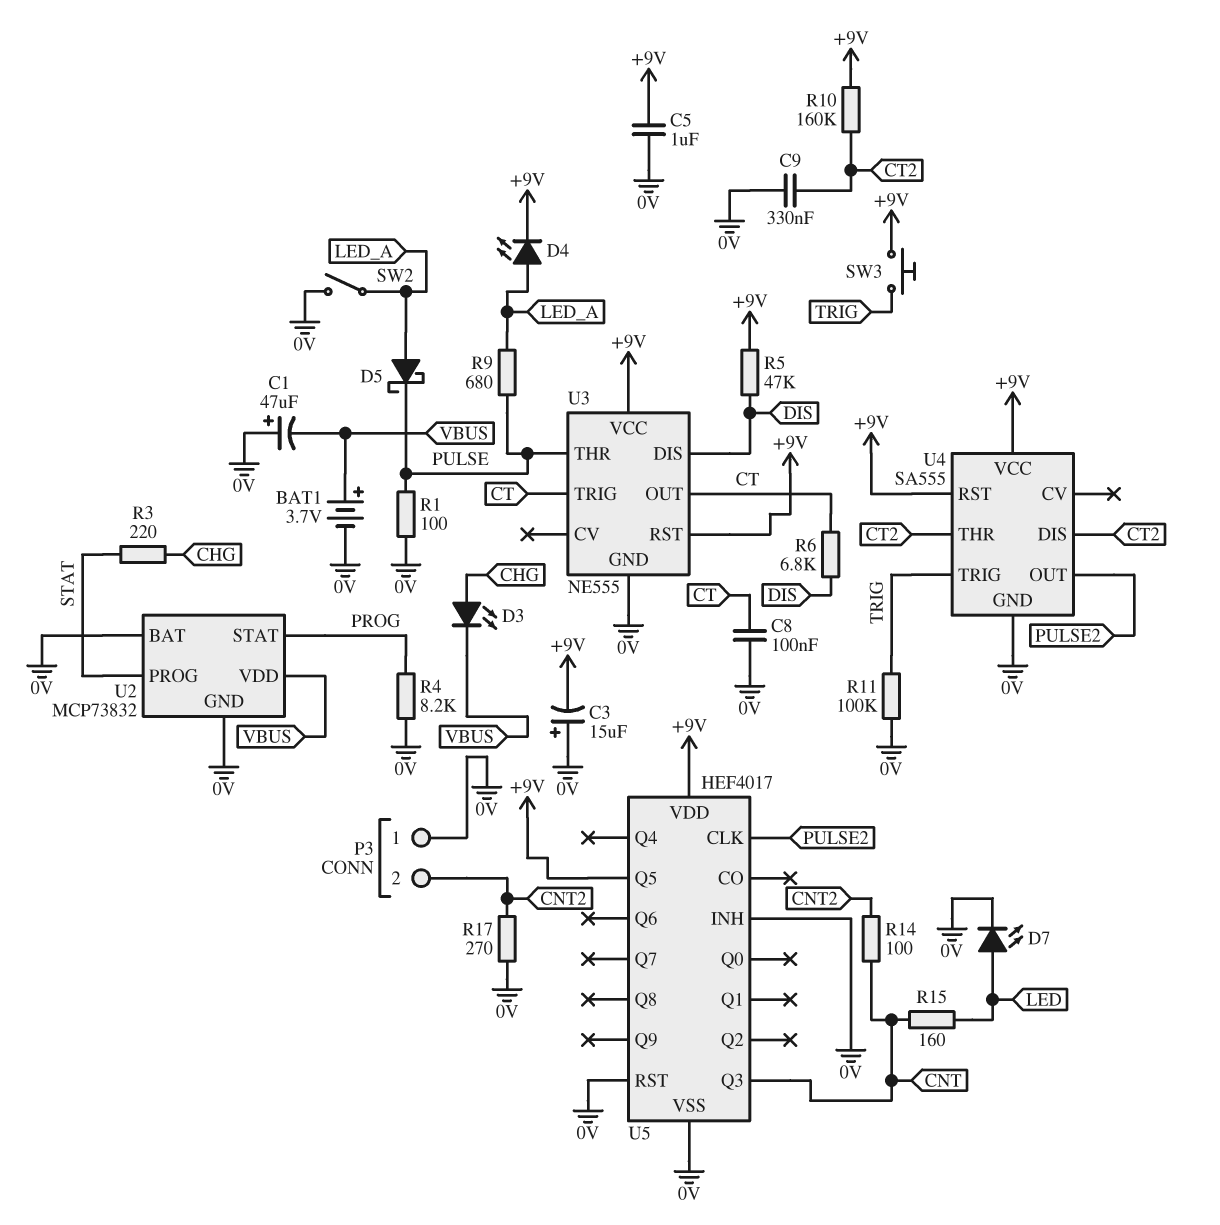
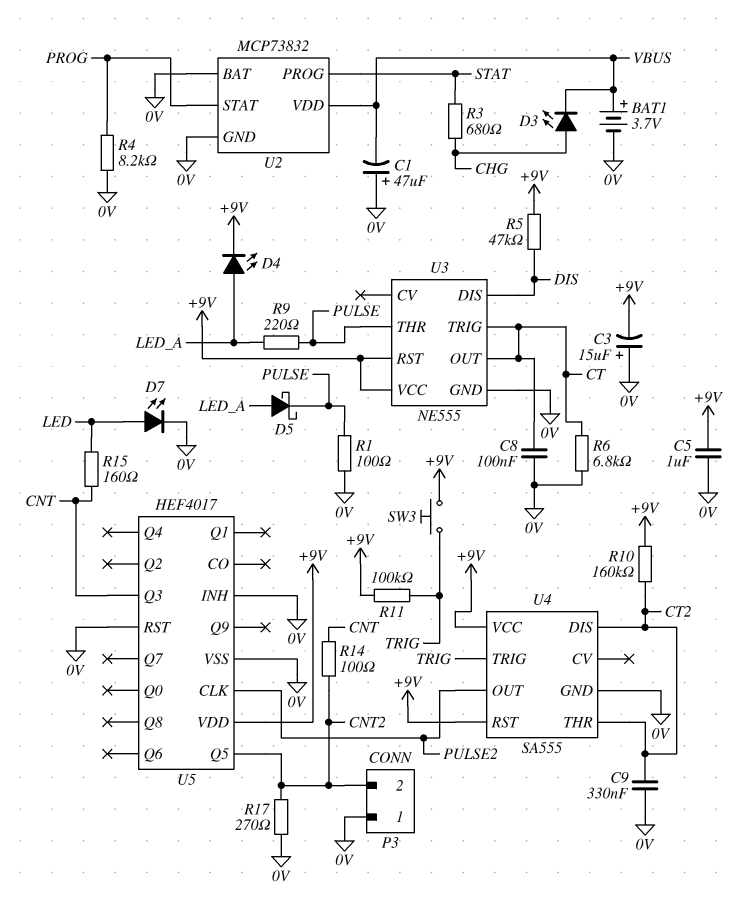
R3: 220 (CHG, STAT) -> 680 (CHG, STAT)
R6: 6.8k (CT, DIS) -> 6.8k (0V, CT)
R9: 680 (LED_A, PULSE) -> 220 (LED_A, PULSE)
R11: 100k (0V, TRIG) -> 100k (+9V, TRIG)
SW2: switch (0V, LED_A) -> none
U5 pin Q5: +9V -> CNT2

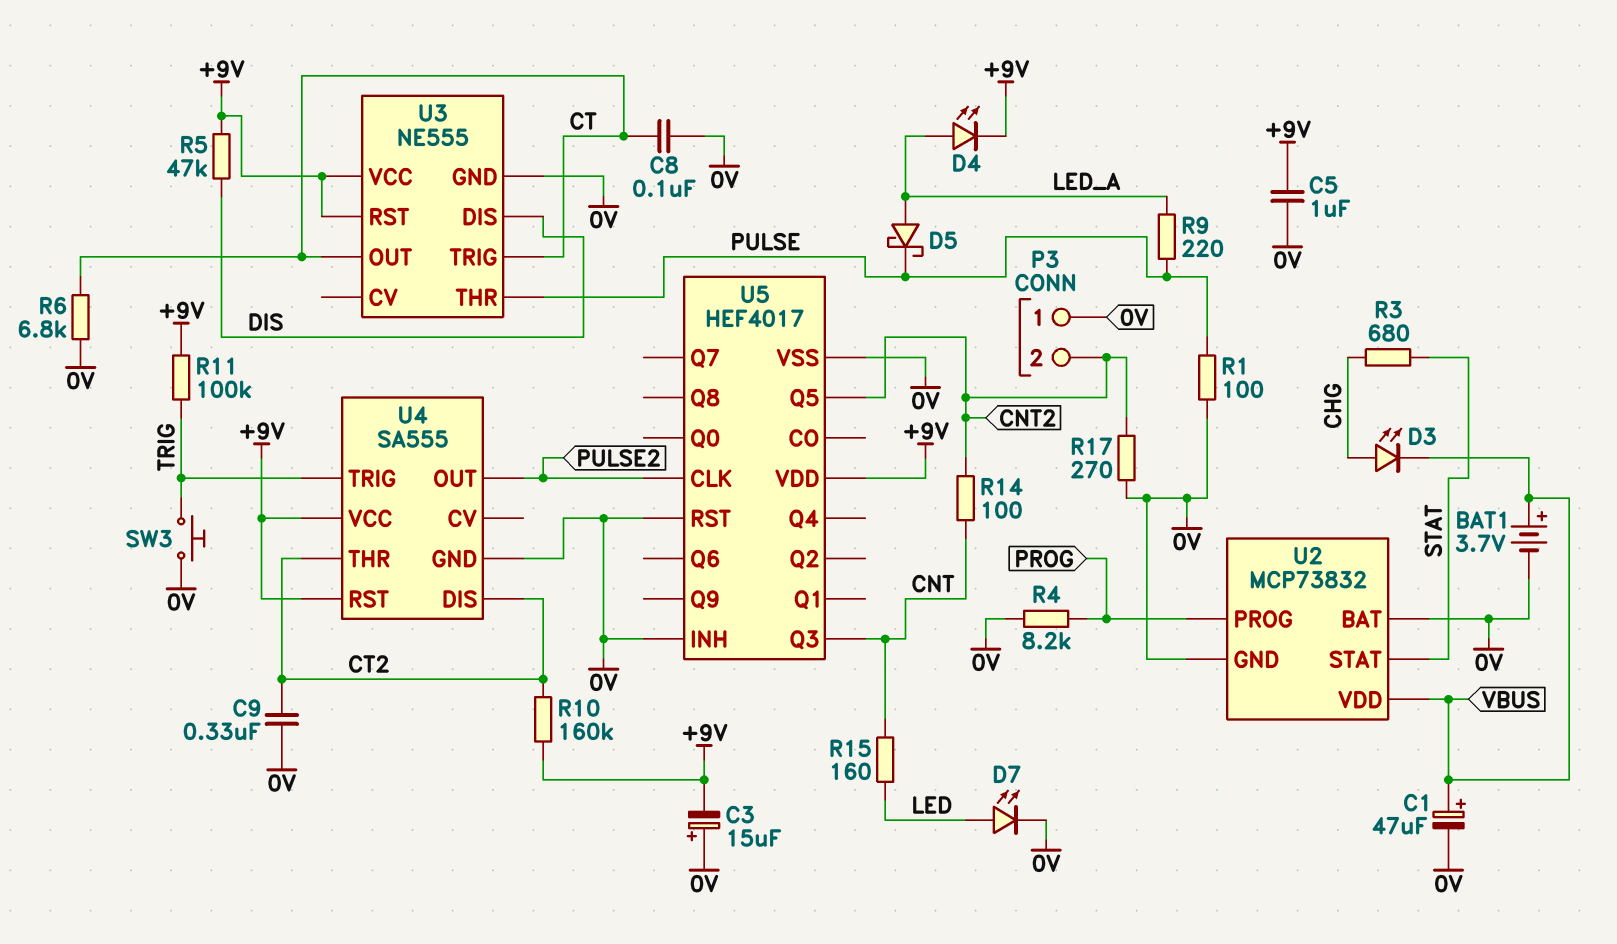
C1: 47uF (plus 0V, minus VBUS) -> 47uF (plus VBUS, minus 0V)
SW3: button (+9V, TRIG) -> button (0V, TRIG)
U2 pin PROG: STAT -> PROG
U2 pin STAT: PROG -> STAT

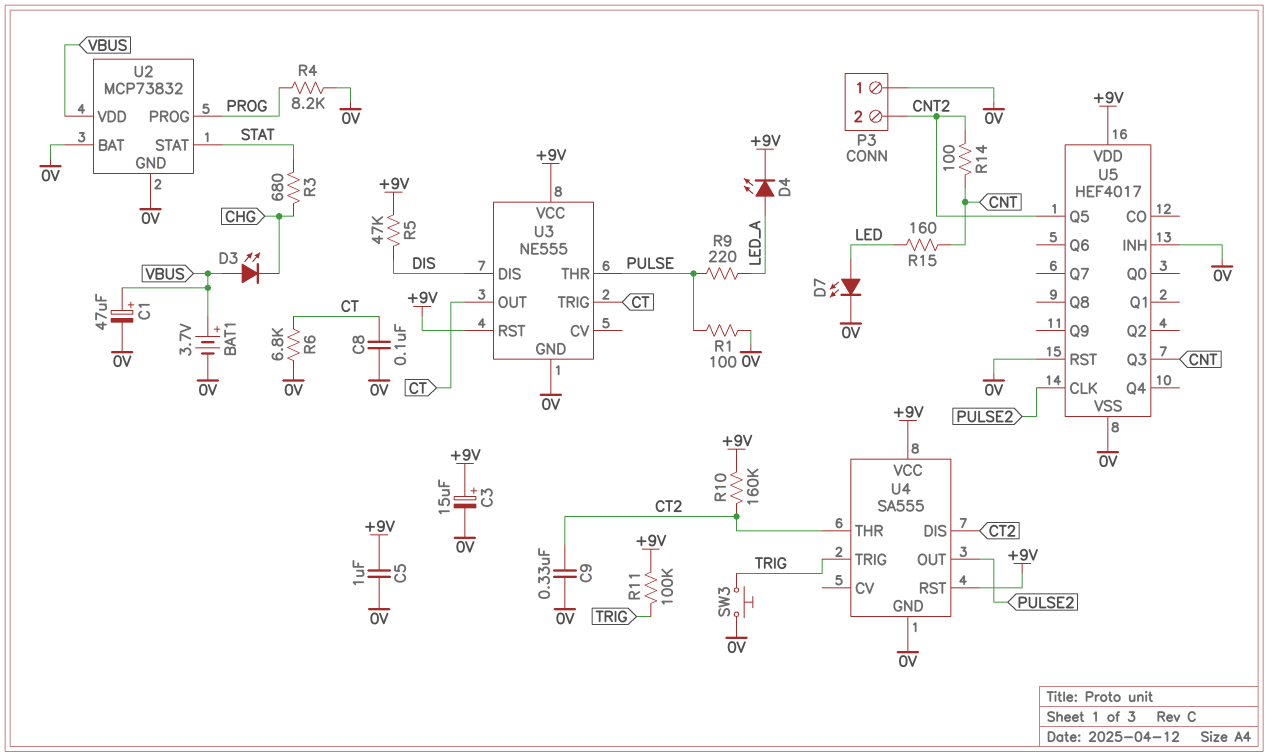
C3: 15uF (plus 0V, minus +9V) -> 15uF (plus +9V, minus 0V)
D3: LED (A CHG, K VBUS) -> LED (A VBUS, K CHG)
D5: schottky (A LED_A, K PULSE) -> none
R17: 270 (0V, CNT2) -> none

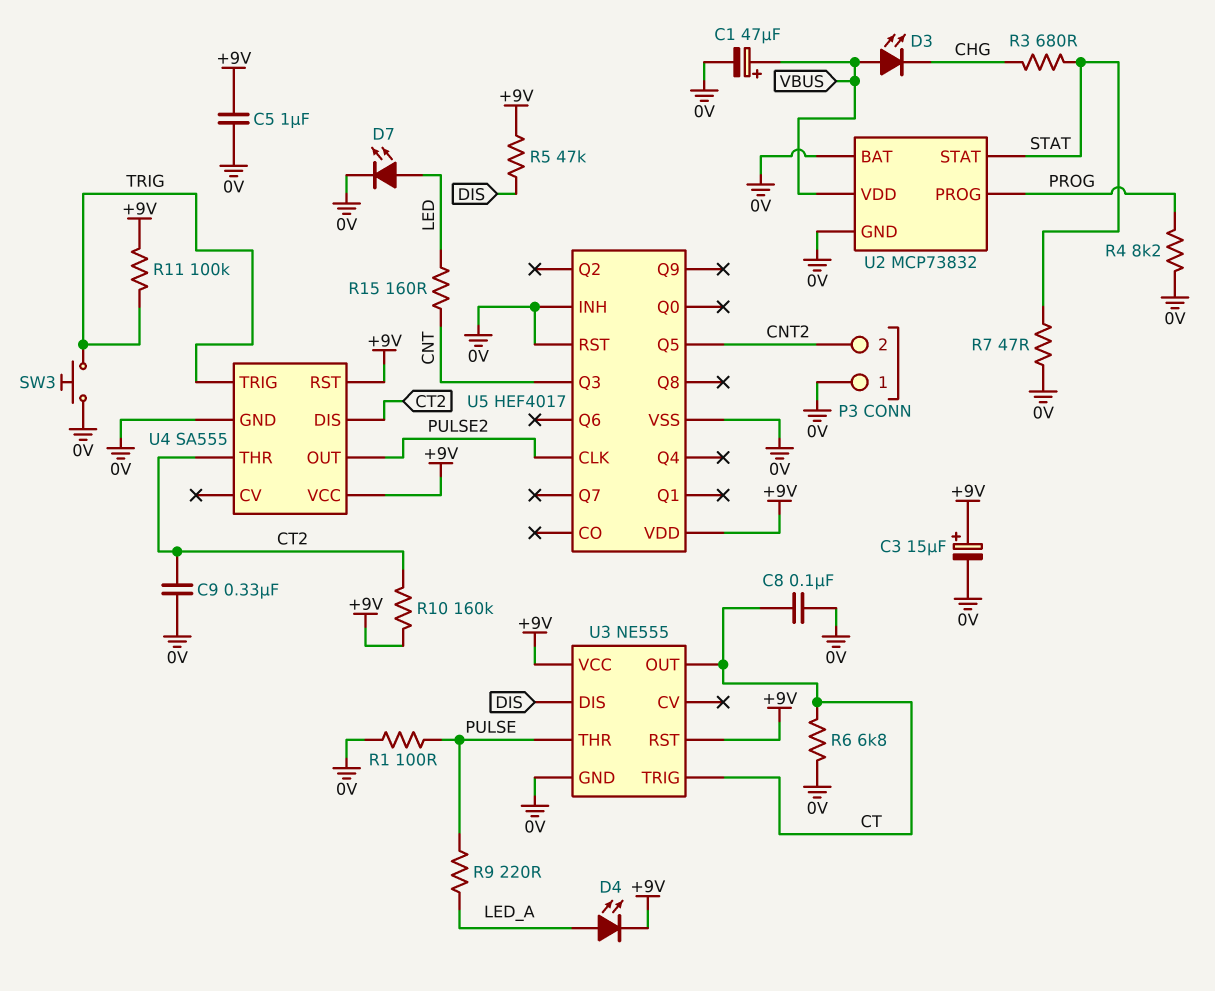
BAT1: 3.7V (plus VBUS, minus 0V) -> none
R7: none -> 47 (0V, STAT)
R14: 100 (CNT, CNT2) -> none

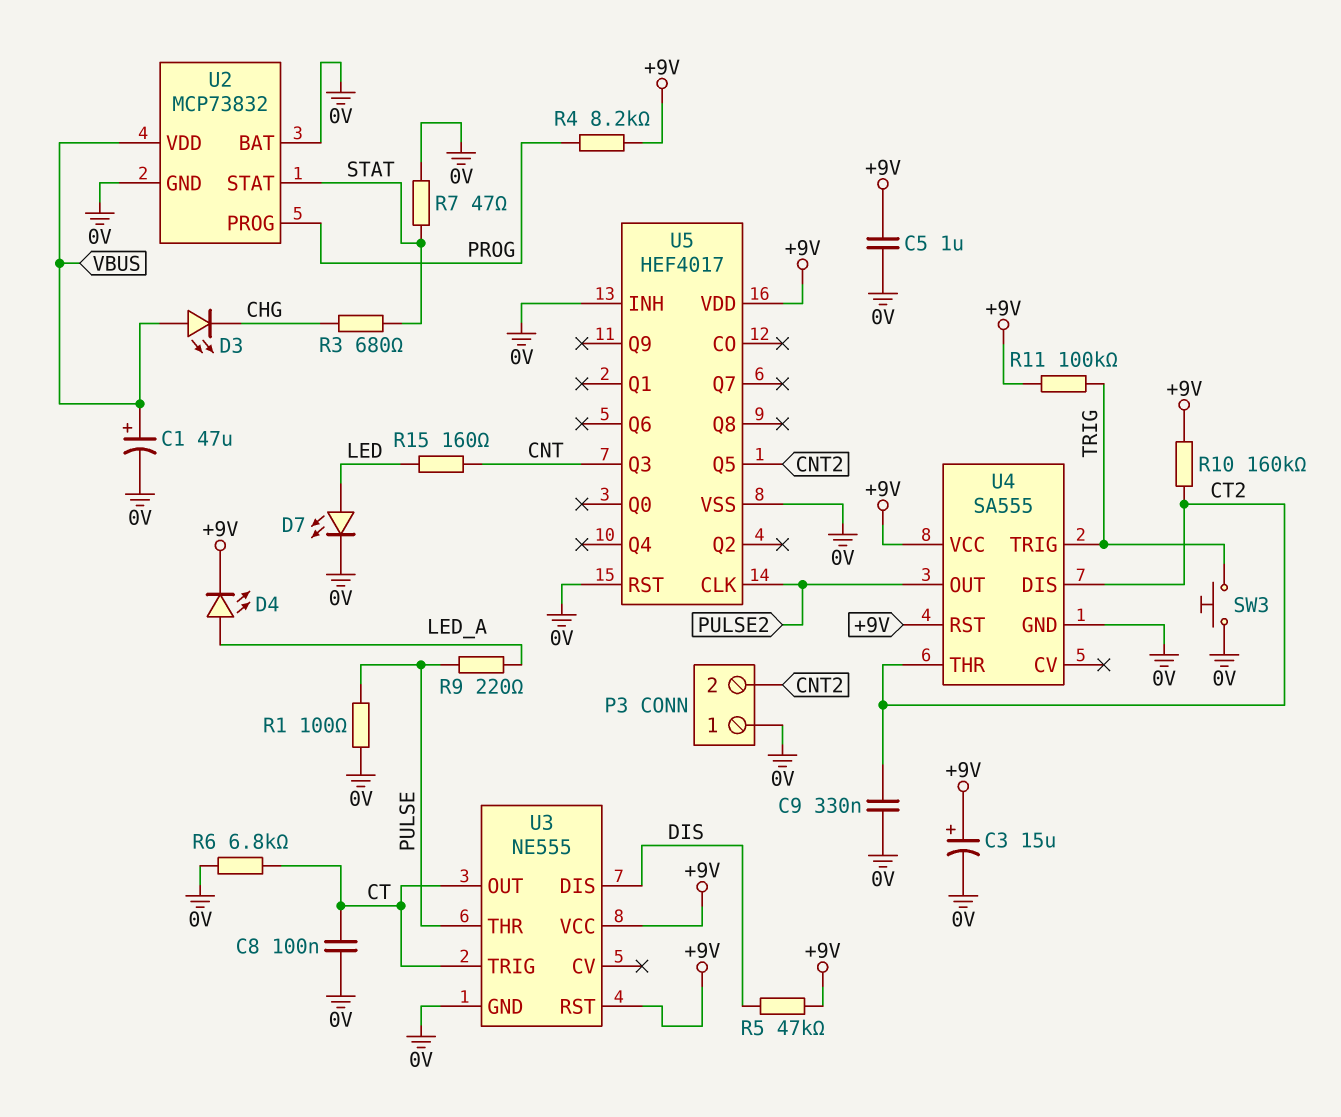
R4: 8.2k (0V, PROG) -> 8.2k (+9V, PROG)

